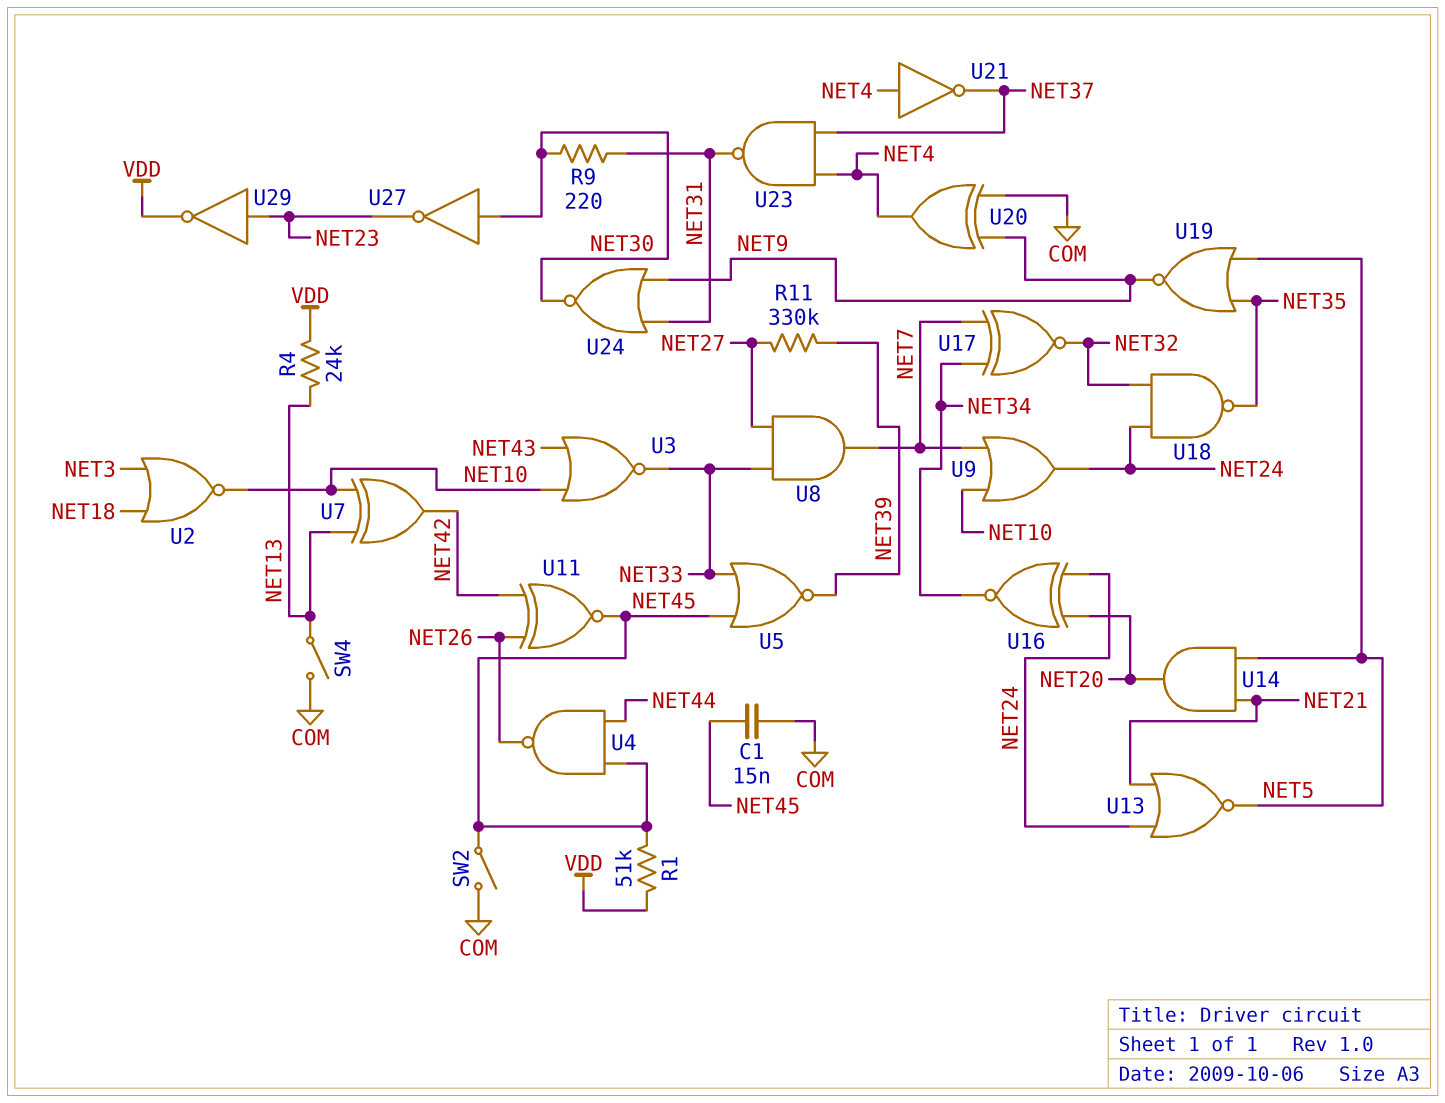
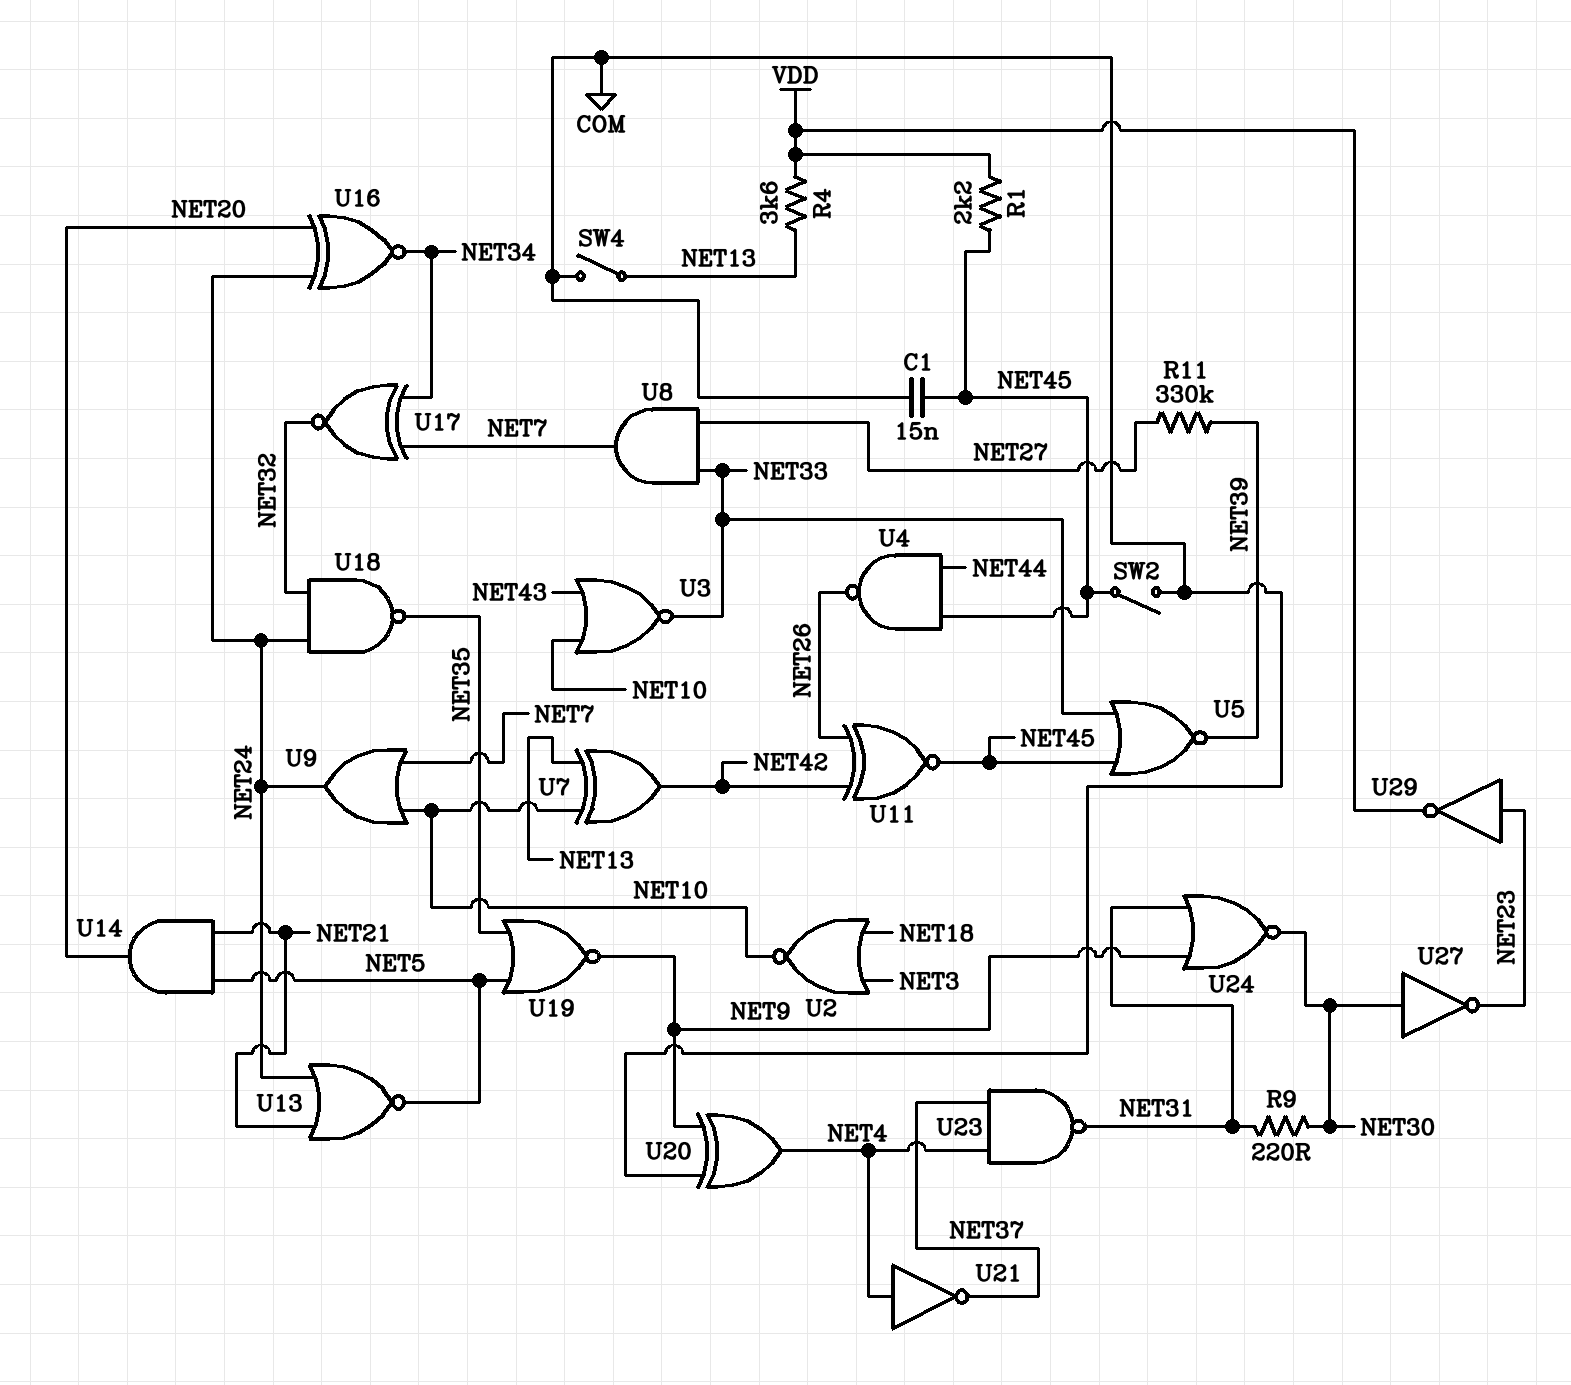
R1: 51k (NET45, VDD) -> 2.2k (NET45, VDD)
R4: 24k (NET13, VDD) -> 3.6k (NET13, VDD)

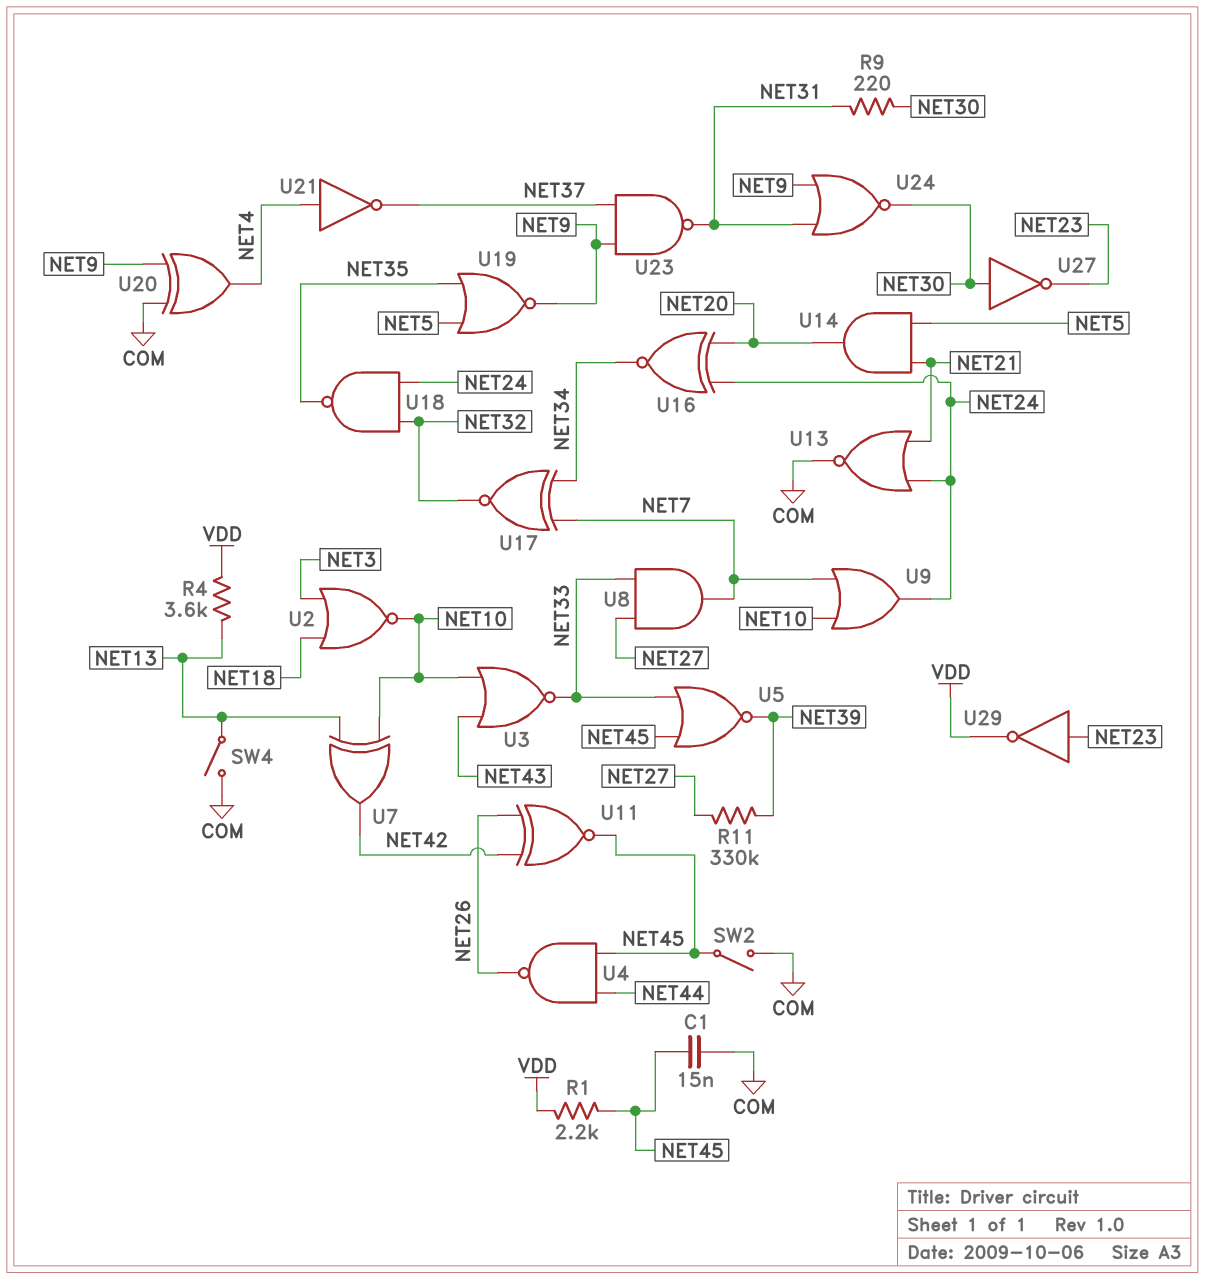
U13: NOR (in NET21, in NET24, out NET5) -> NOR (in NET21, in NET24, out COM)
U23: NAND (in NET4, in NET37, out NET31) -> NAND (in NET9, in NET37, out NET31)

